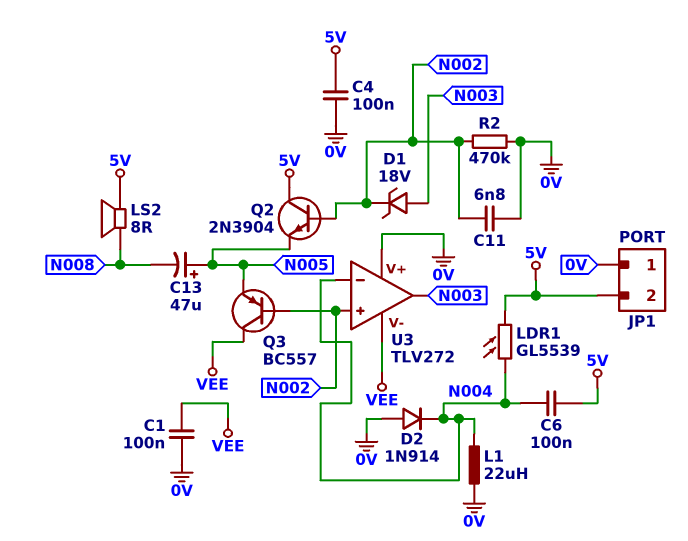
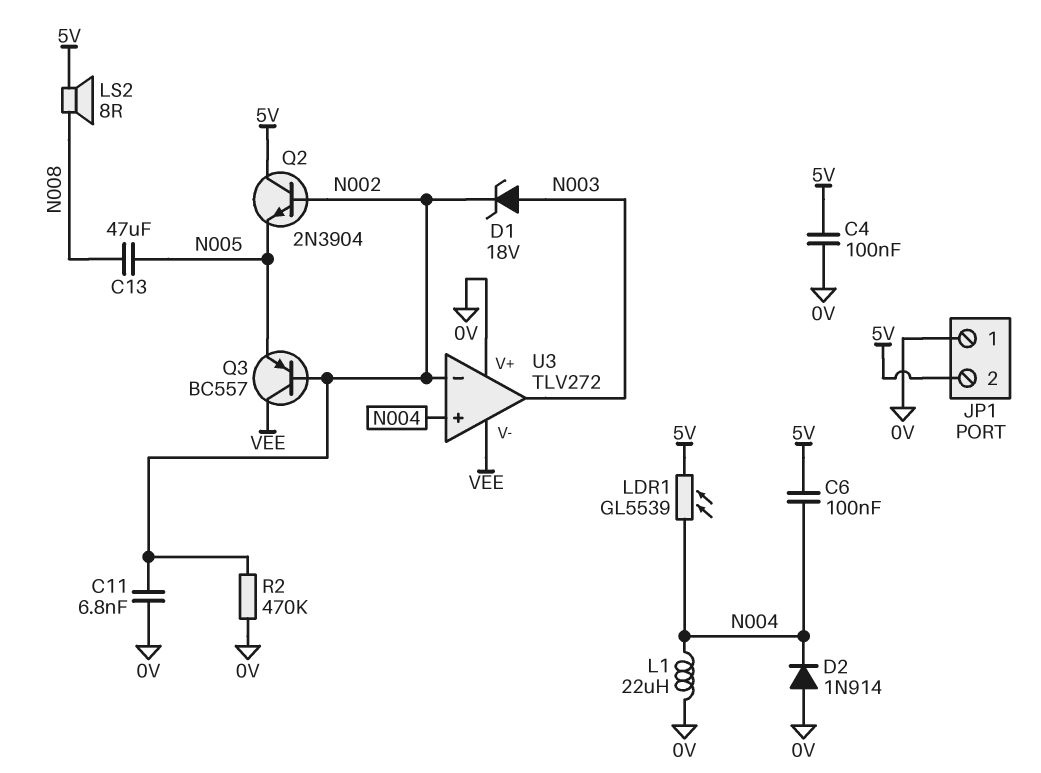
C1: 100nF (0V, VEE) -> none
C13: 47uF (plus N005, minus N008) -> 47uF (N005, N008)
U3 pin in+: N002 -> N004
U3 pin in-: N004 -> N002

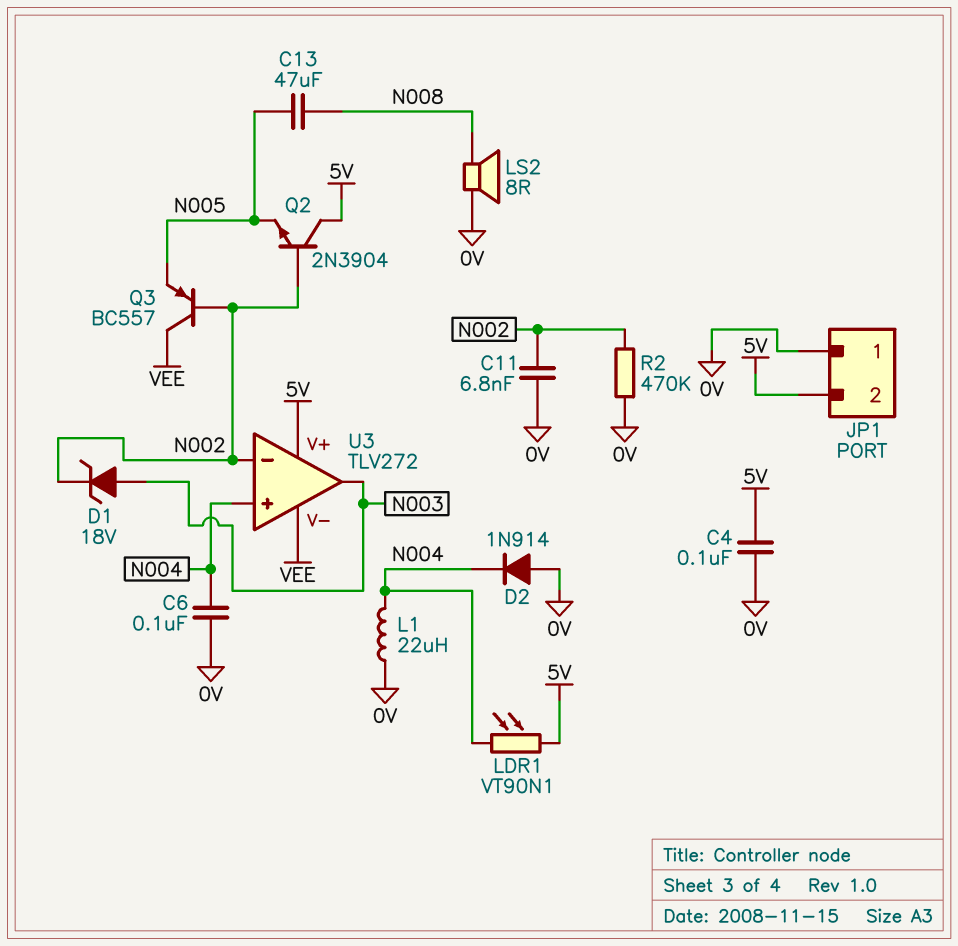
C6: 100nF (5V, N004) -> 100nF (0V, N004)
LDR1: GL5539 (5V, N004) -> VT90N1 (5V, N004)
LS2: speaker 8R (5V, N008) -> speaker 8R (0V, N008)
U3 pin V+: 0V -> 5V

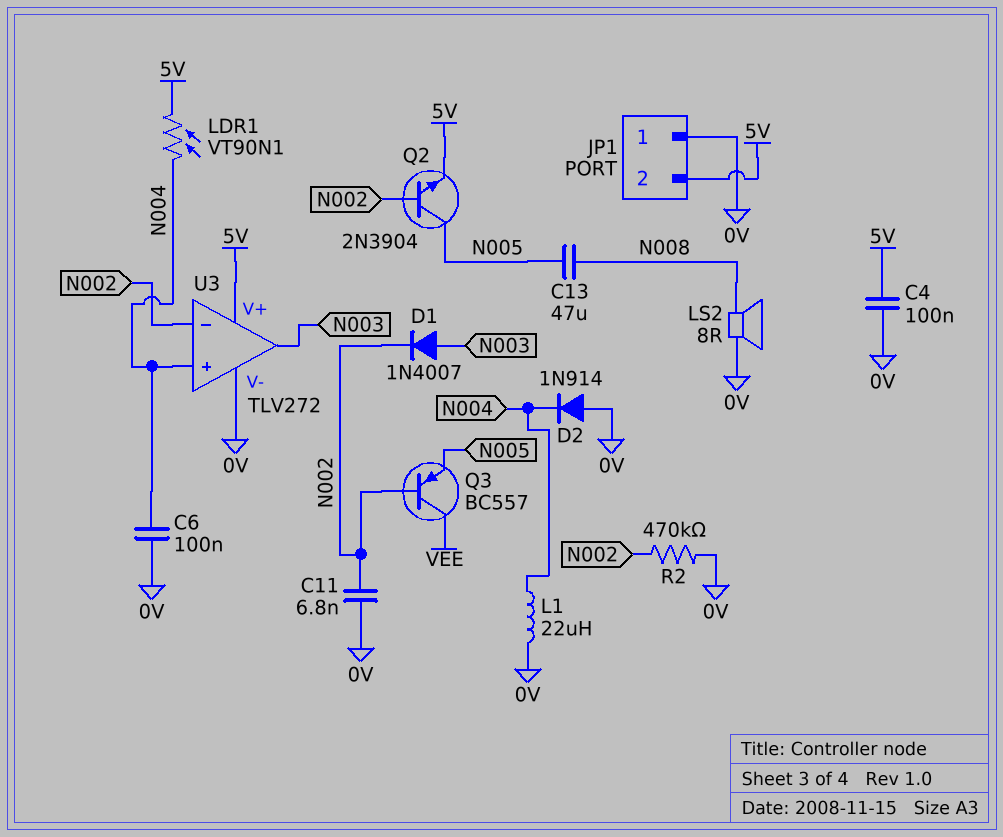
D1: zener 18V (A N003, K N002) -> diode 1N4007 (A N003, K N002)
Q2: NPN 2N3904 (B N002, C 5V, E N005) -> NPN 2N3904 (B N002, C N005, E 5V)
U3 pin V-: VEE -> 0V

